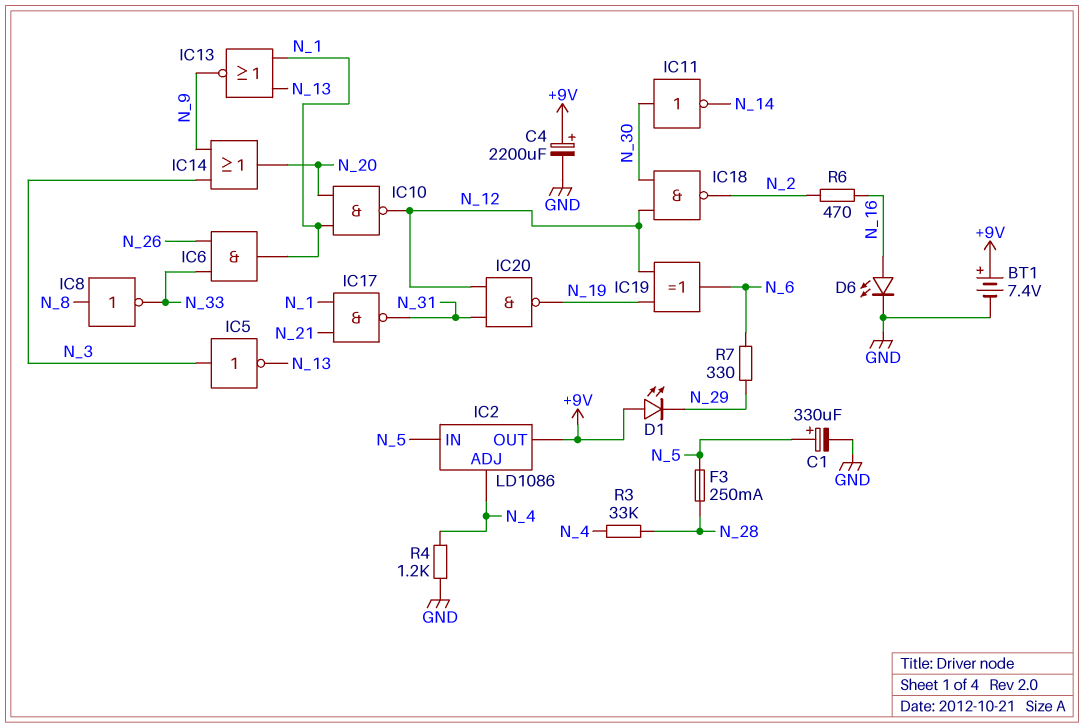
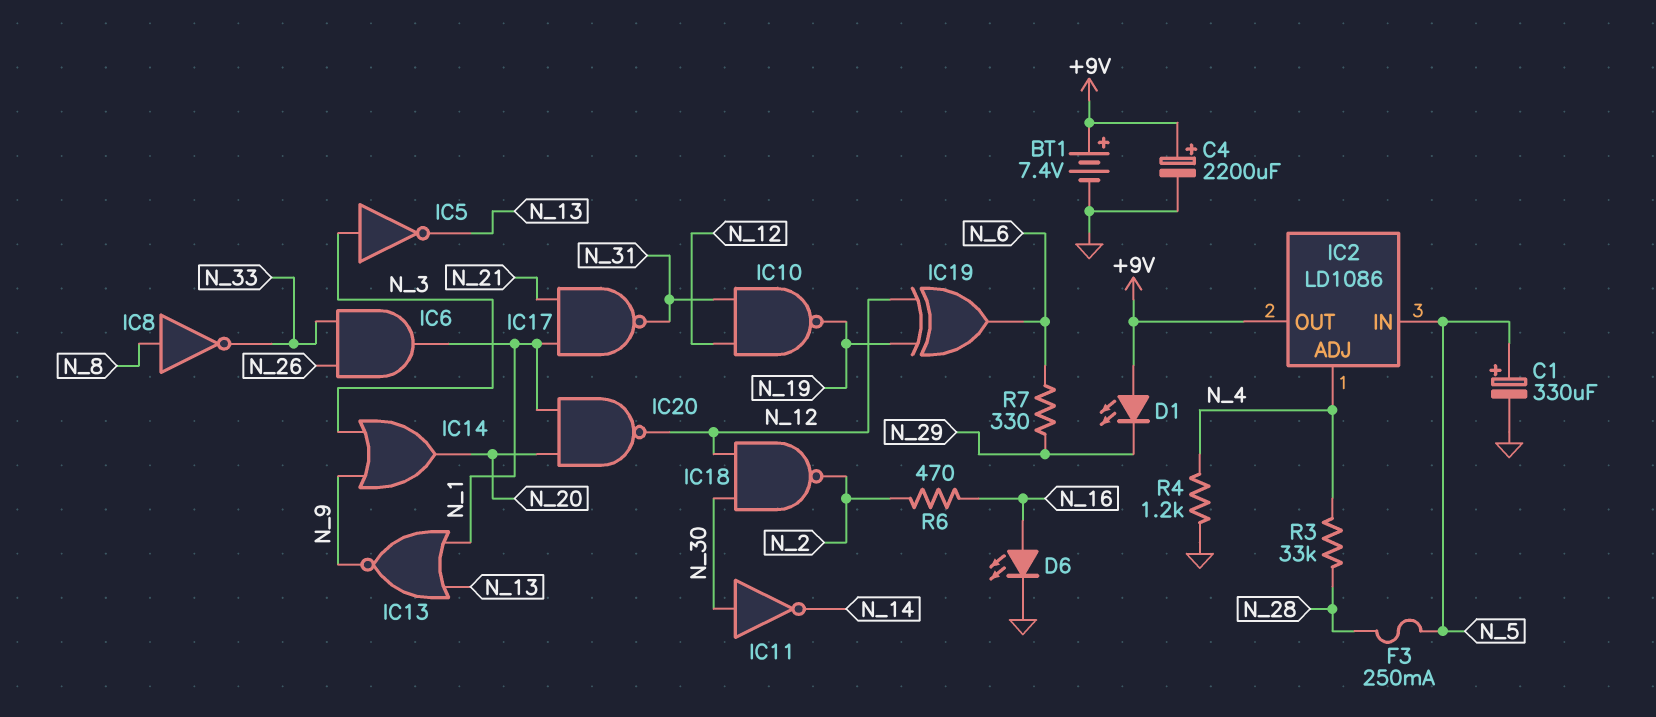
IC10: NAND (in N_1, in N_20, out N_12) -> NAND (in N_12, in N_31, out N_19)
IC20: NAND (in N_12, in N_31, out N_19) -> NAND (in N_1, in N_20, out N_12)

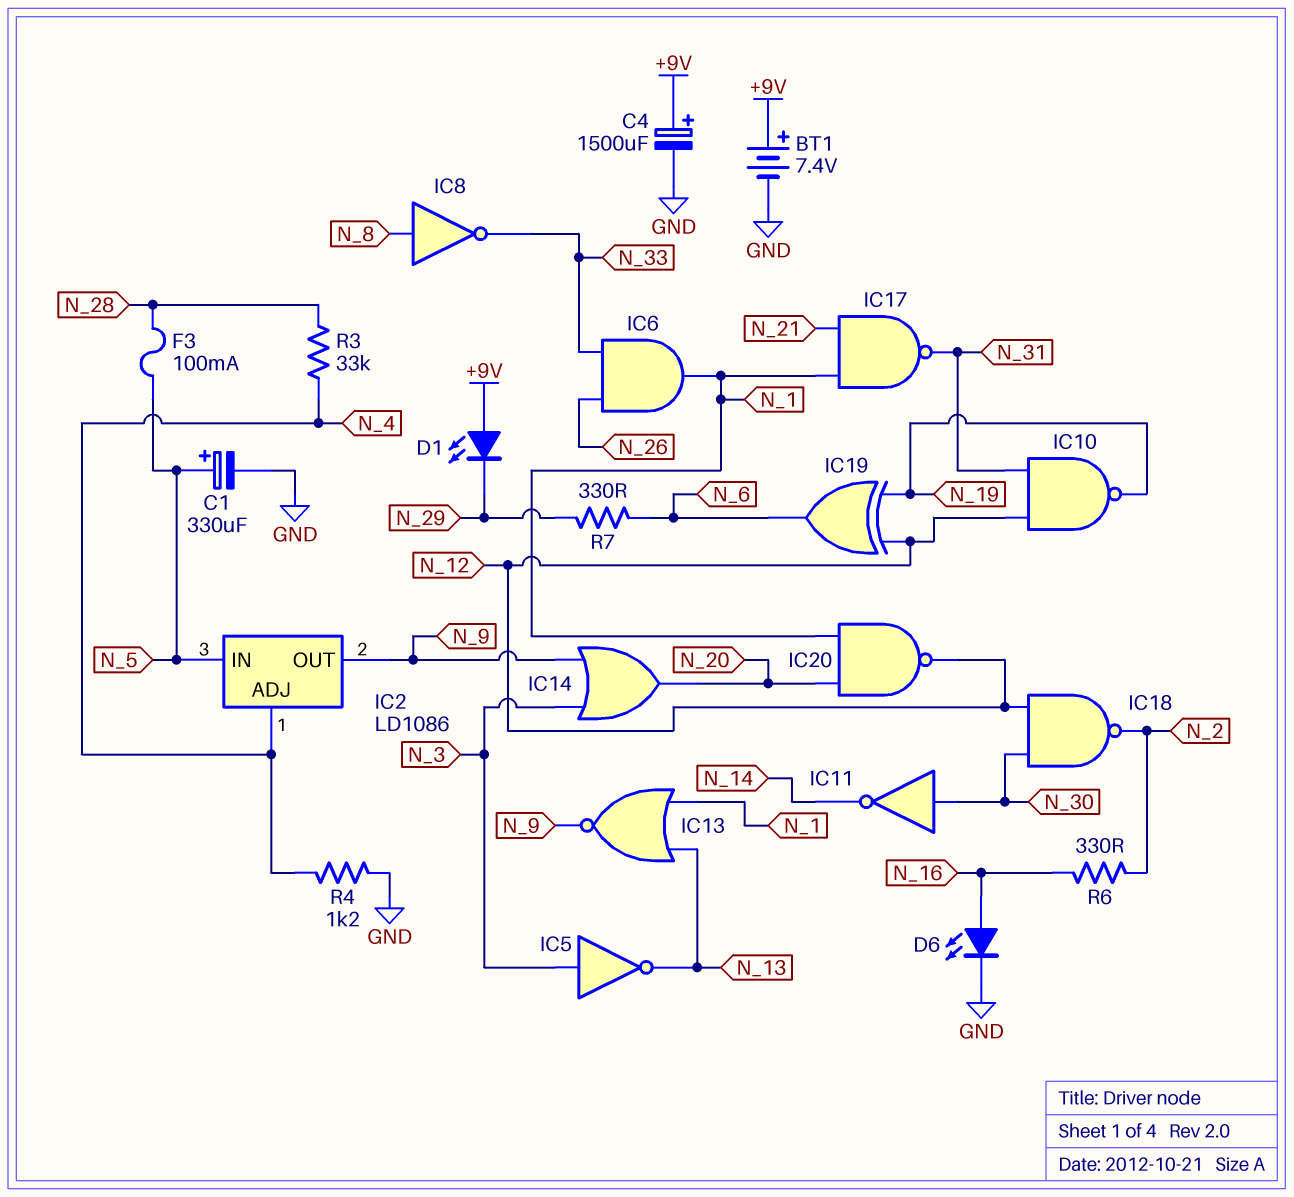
C4: 2200uF (plus +9V, minus GND) -> 1500uF (plus +9V, minus GND)
F3: 250mA (N_5, N_28) -> 100mA (N_5, N_28)
IC2 pin OUT: +9V -> N_9
R6: 470 (N_2, N_16) -> 330 (N_2, N_16)

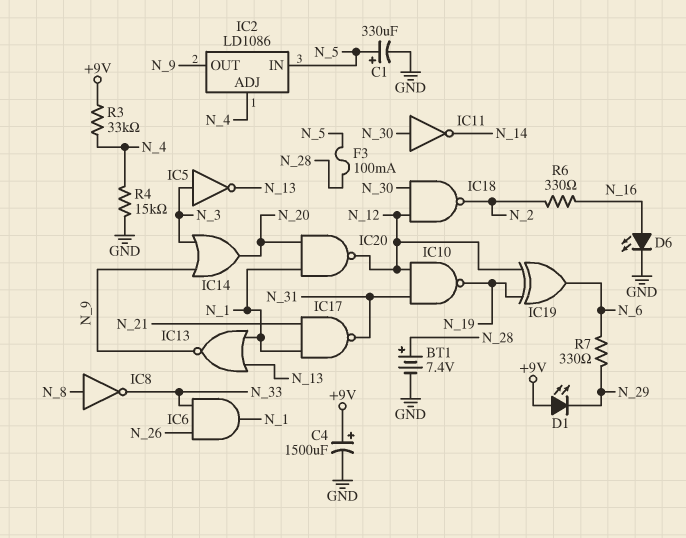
BT1: 7.4V (plus +9V, minus GND) -> 7.4V (plus N_28, minus GND)
R3: 33k (N_4, N_28) -> 33k (+9V, N_4)
R4: 1.2k (GND, N_4) -> 15k (GND, N_4)

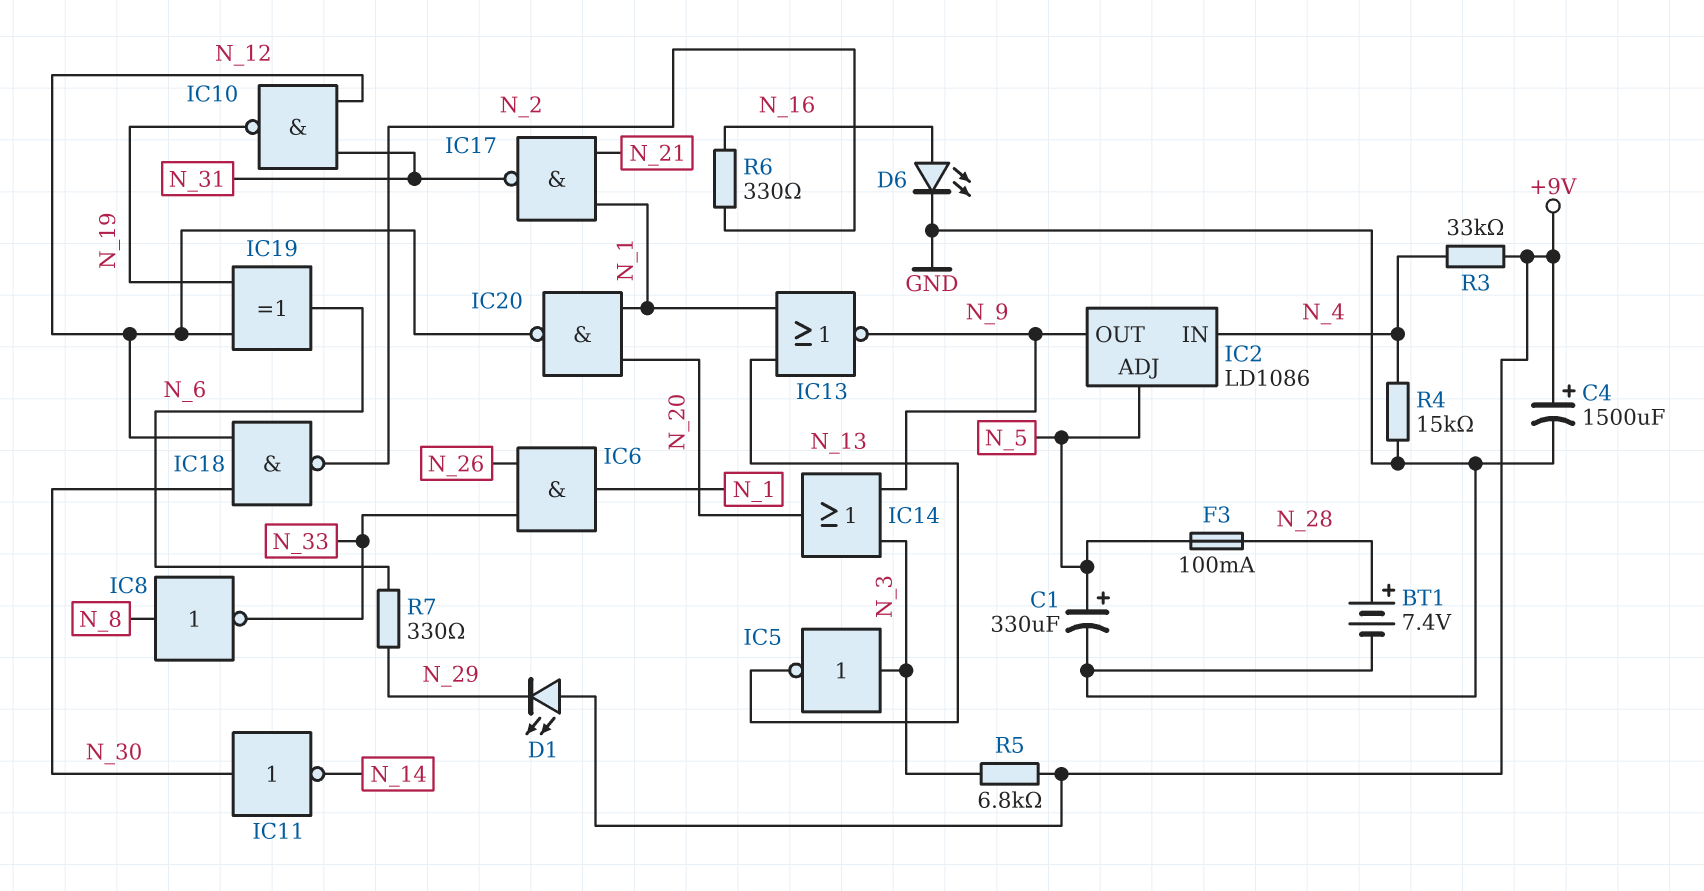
IC2 pin ADJ: N_4 -> N_5
IC2 pin IN: N_5 -> N_4
R5: none -> 6.8k (+9V, N_3)

